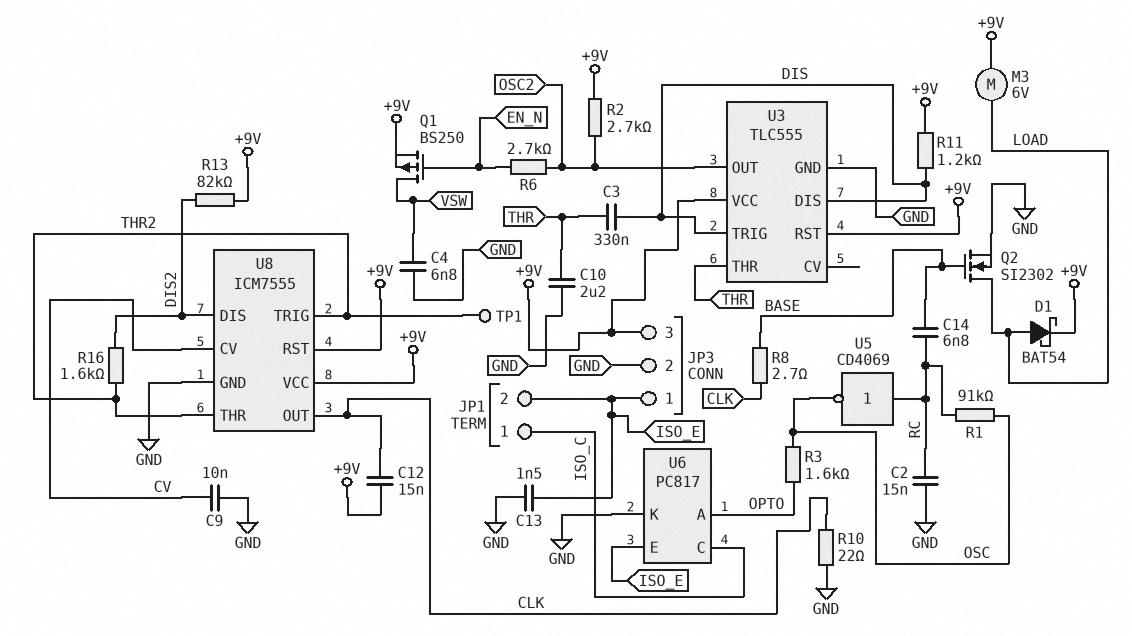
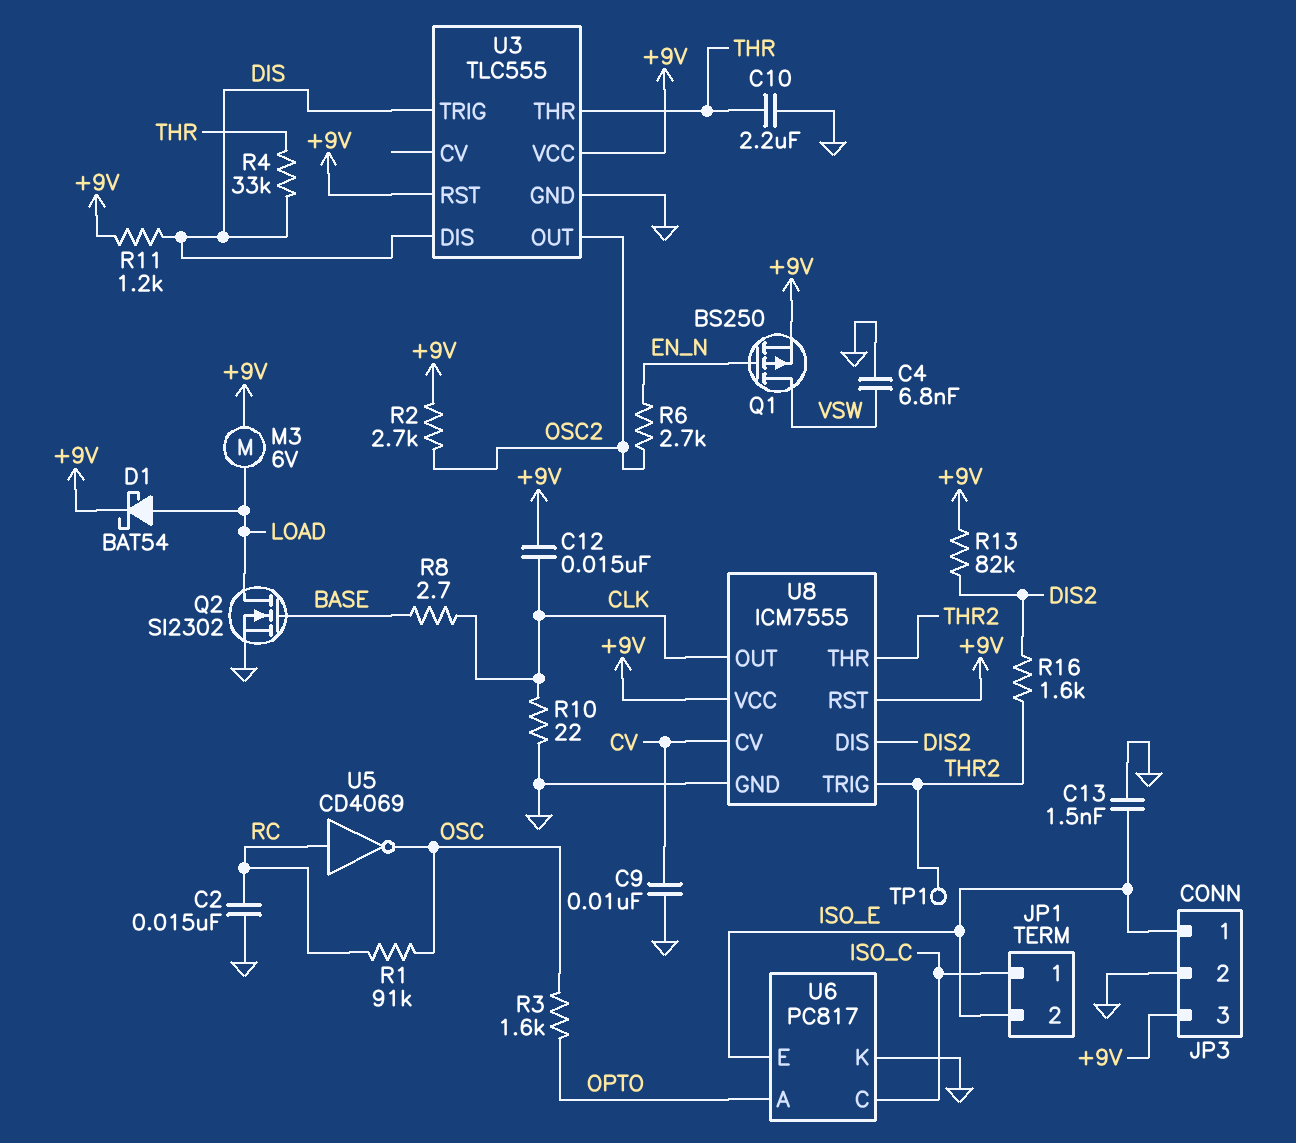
C3: 330nF (DIS, THR) -> none
C14: 6.8nF (BASE, RC) -> none
R4: none -> 33k (DIS, THR)

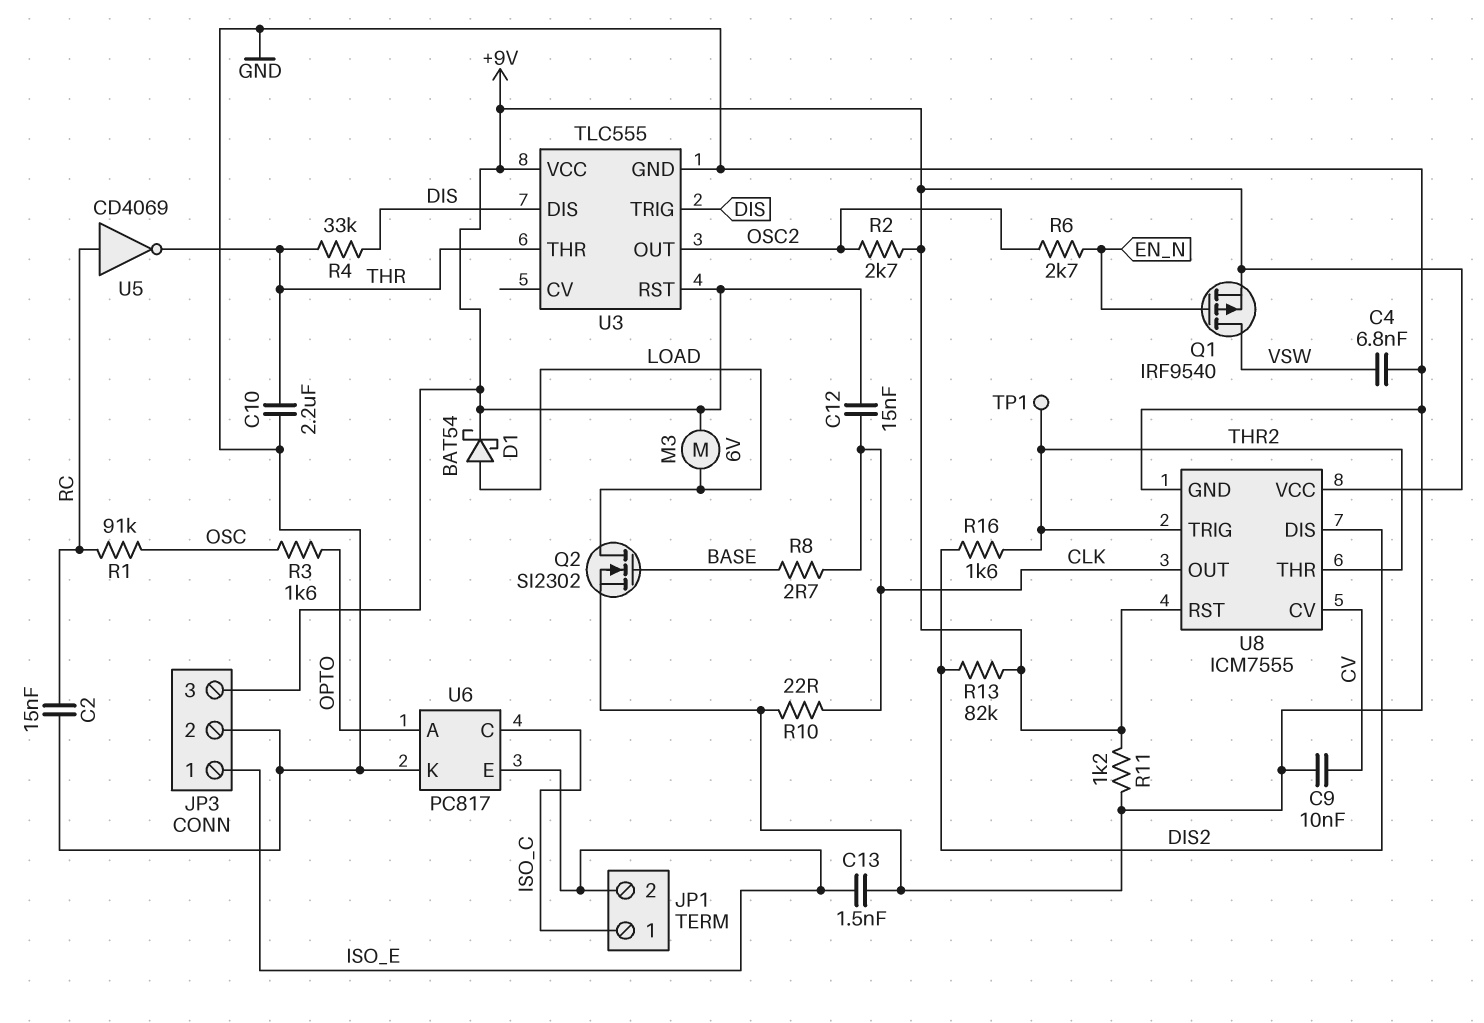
Q1: PMOS BS250 (G EN_N, D VSW, S +9V) -> PMOS IRF9540 (G EN_N, D VSW, S +9V)
R11: 1.2k (+9V, DIS) -> 1.2k (+9V, GND)
U5: NOT CD4069 (in RC, out OSC) -> NOT CD4069 (in RC, out THR)

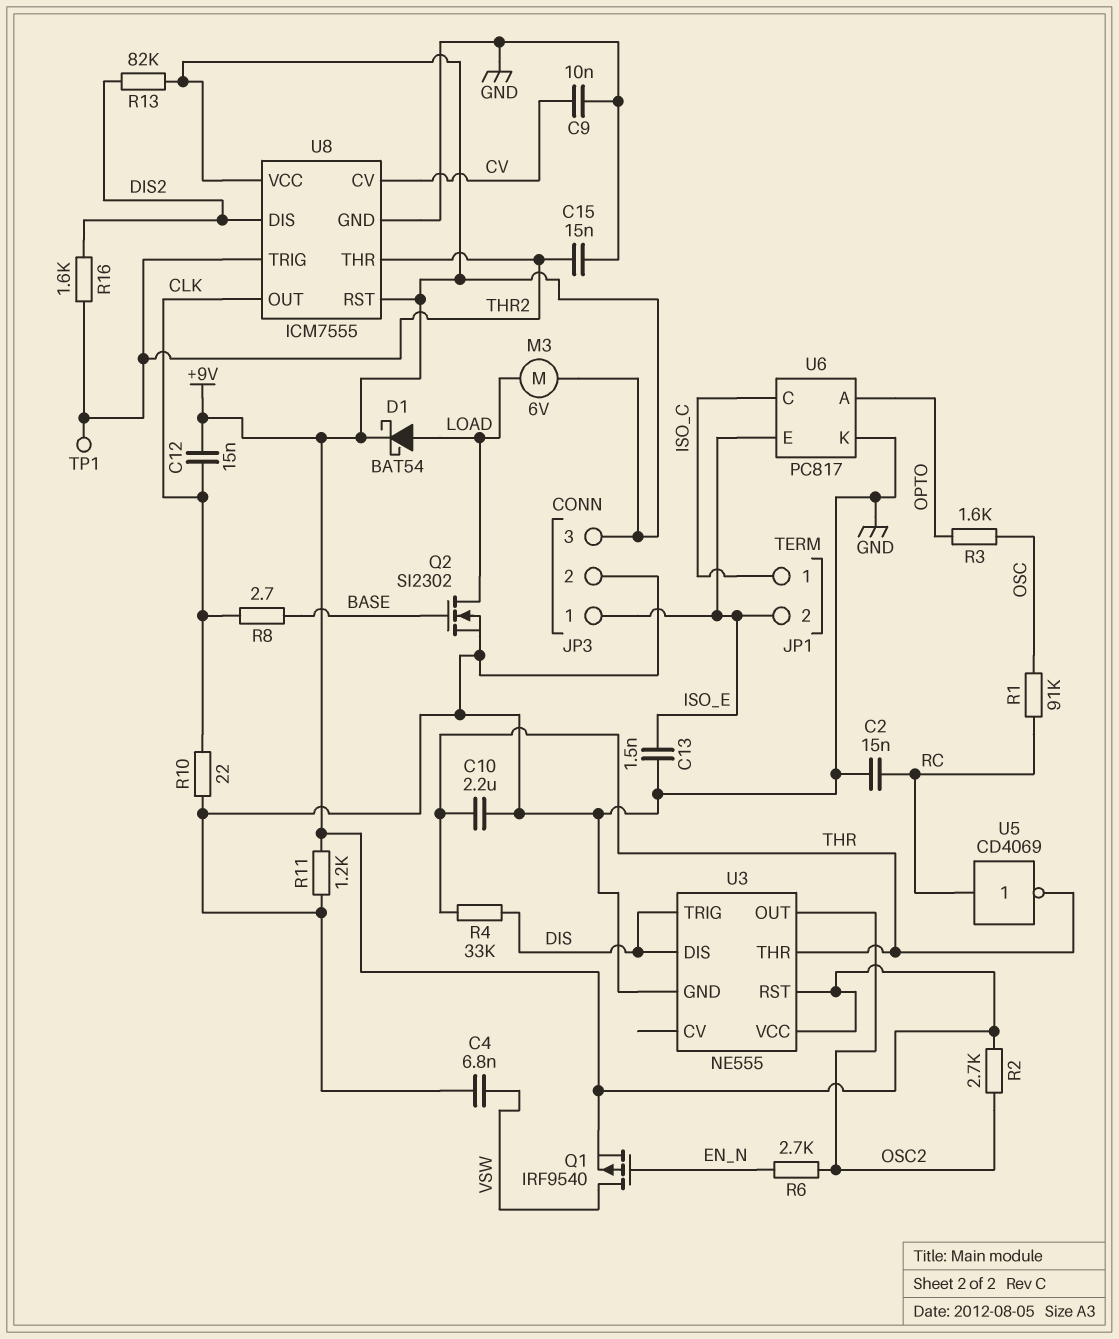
C15: none -> 15nF (GND, THR2)
U3: TLC555 -> NE555

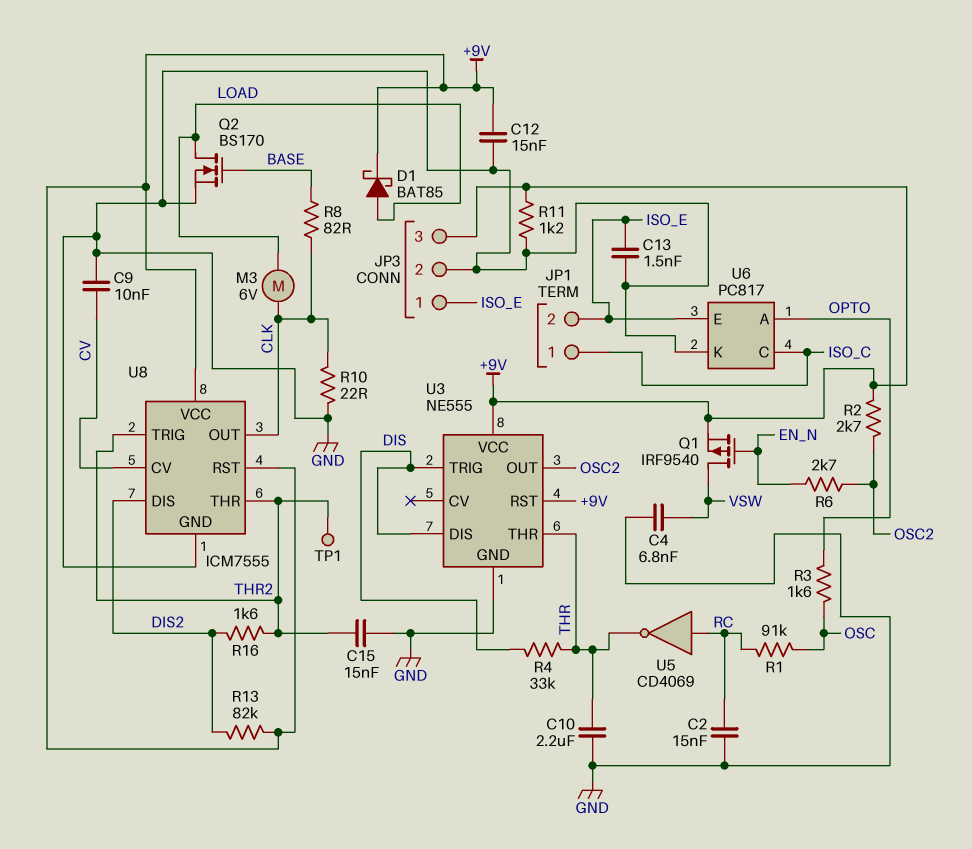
C12: 15nF (+9V, CLK) -> 15nF (+9V, GND)
D1: schottky BAT54 (A LOAD, K +9V) -> schottky BAT85 (A LOAD, K +9V)
M3: motor 6V (+9V, LOAD) -> motor 6V (CLK, LOAD)
Q2: NMOS SI2302 (G BASE, D LOAD, S GND) -> NMOS BS170 (G BASE, D LOAD, S GND)
R8: 2.7 (BASE, CLK) -> 82 (BASE, CLK)

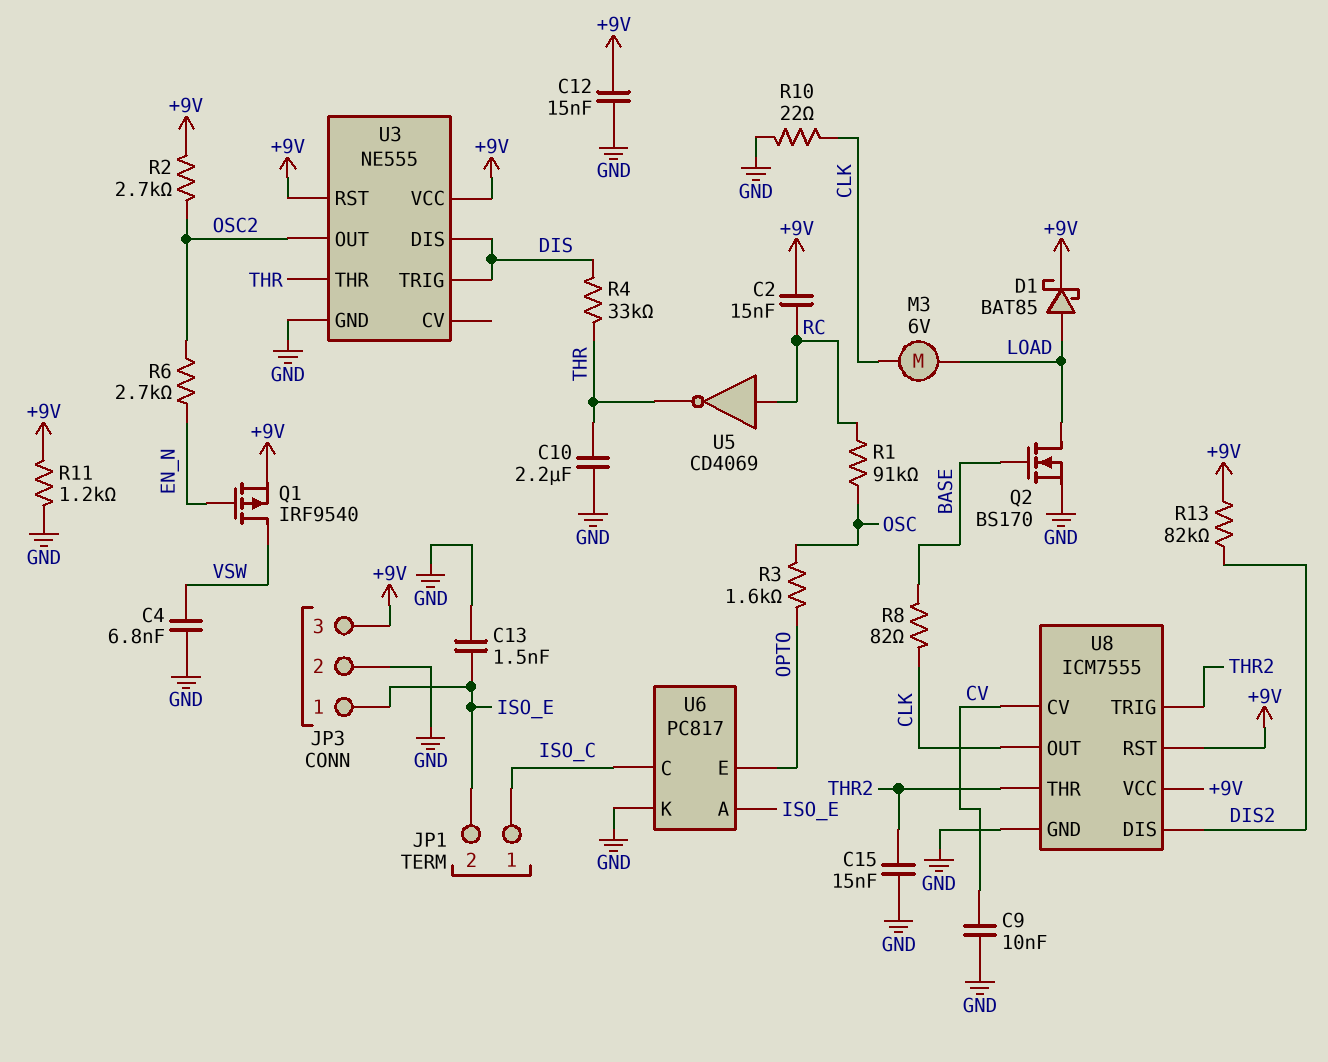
C2: 15nF (GND, RC) -> 15nF (+9V, RC)
R16: 1.6k (DIS2, THR2) -> none
TP1: test point (THR2) -> none
U6 pin A: OPTO -> ISO_E
U6 pin E: ISO_E -> OPTO

